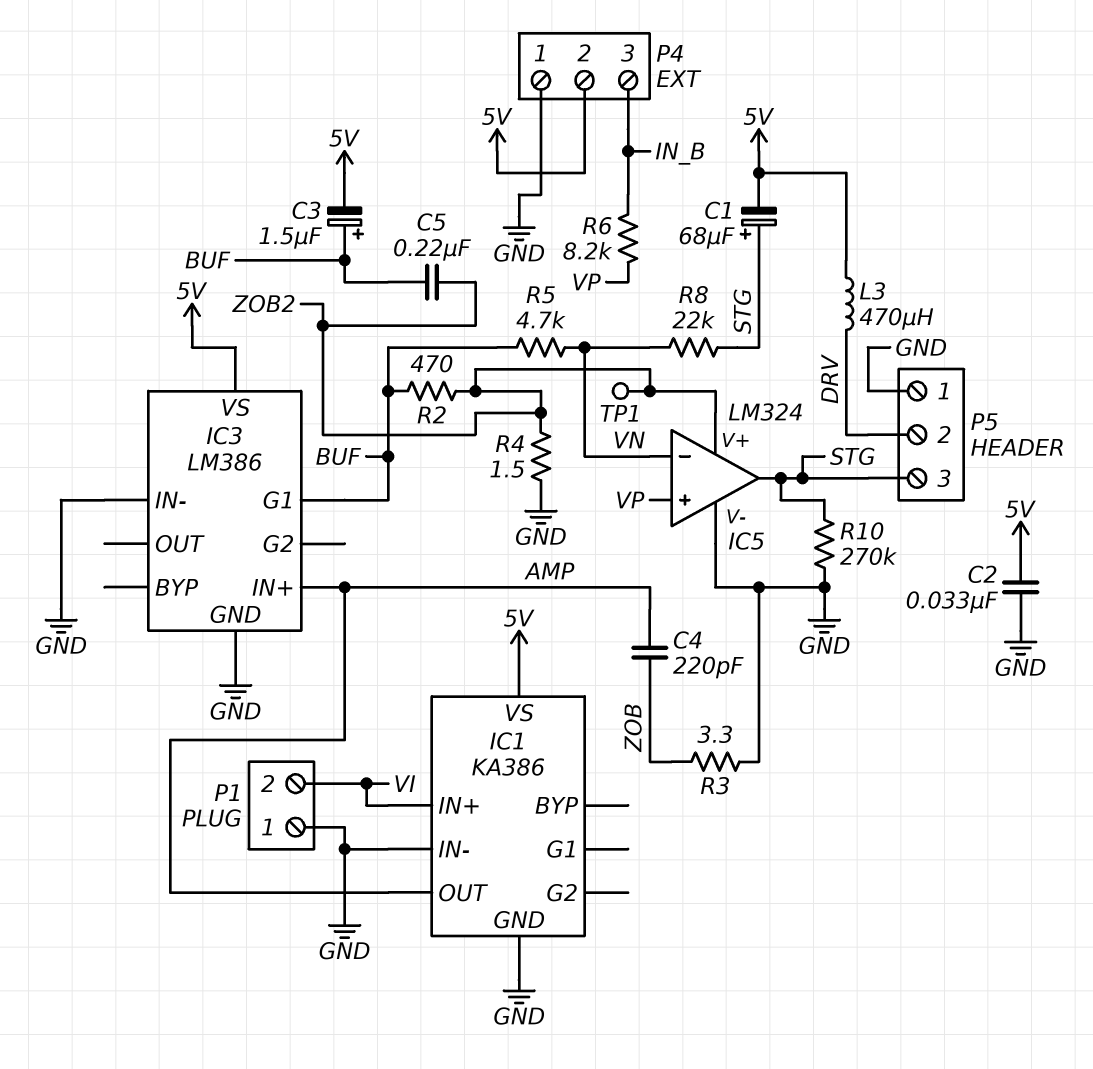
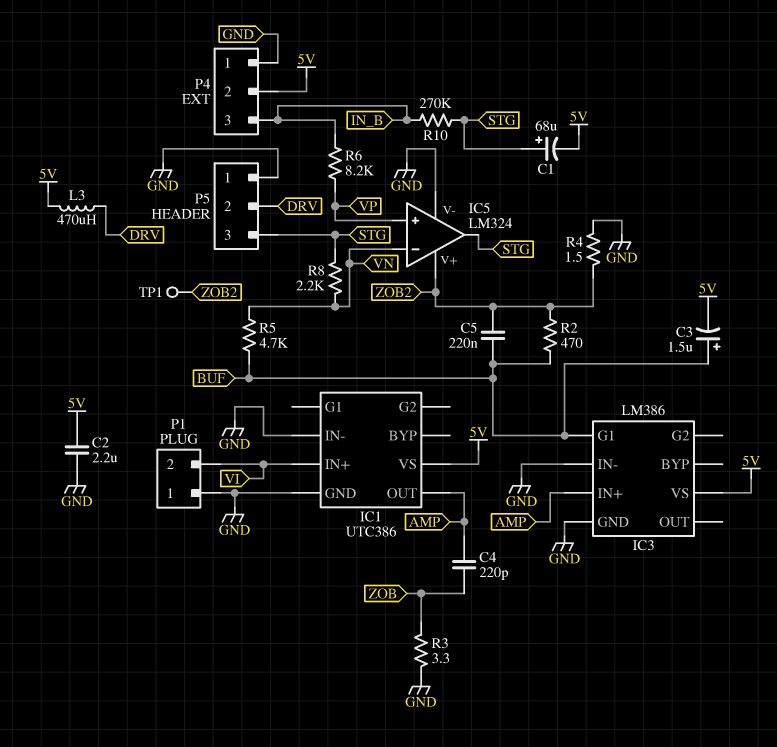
C2: 33nF (5V, GND) -> 2.2uF (5V, GND)
IC1: KA386 -> UTC386
R8: 22k (STG, VN) -> 2.2k (STG, VN)
R10: 270k (GND, STG) -> 270k (IN_B, STG)

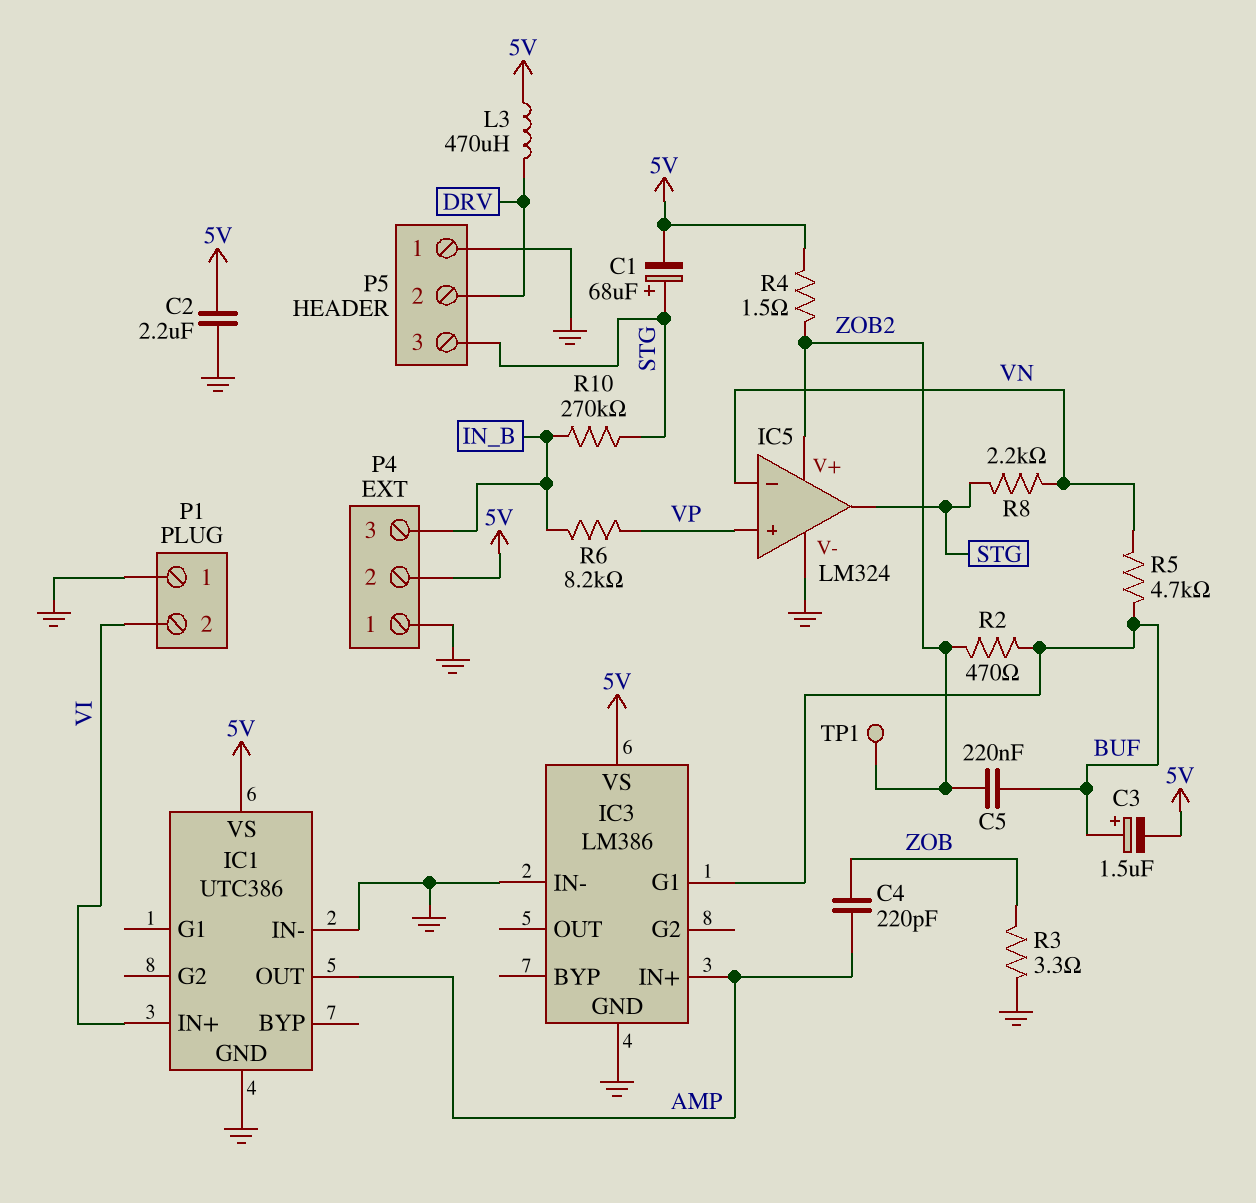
R4: 1.5 (GND, ZOB2) -> 1.5 (5V, ZOB2)

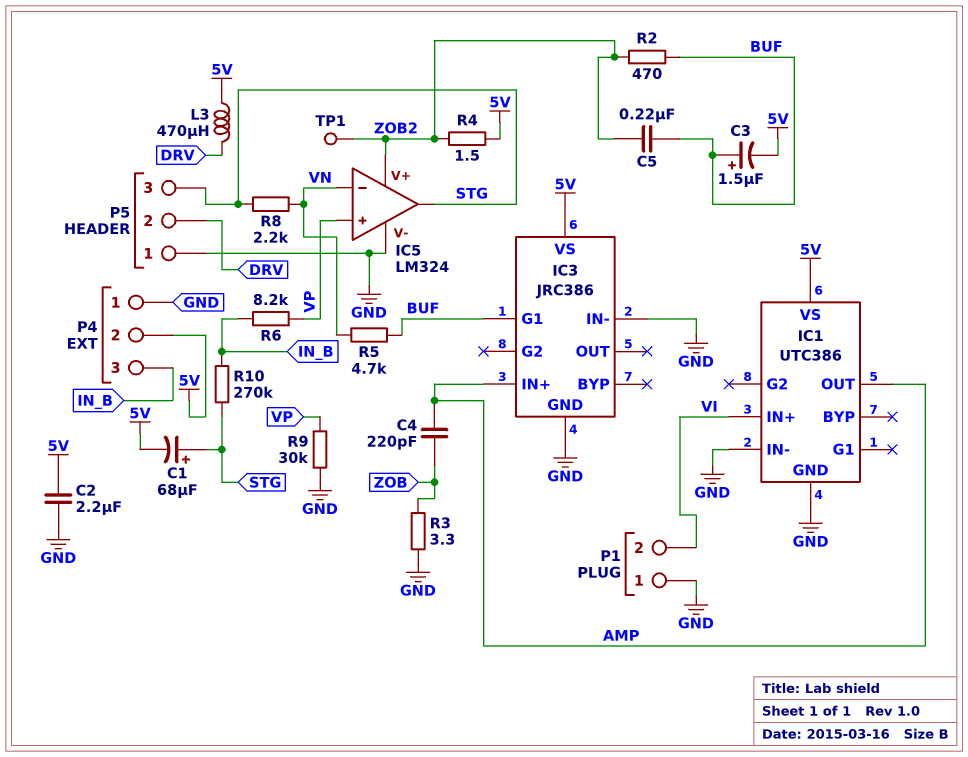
IC3: LM386 -> JRC386
R9: none -> 30k (GND, VP)

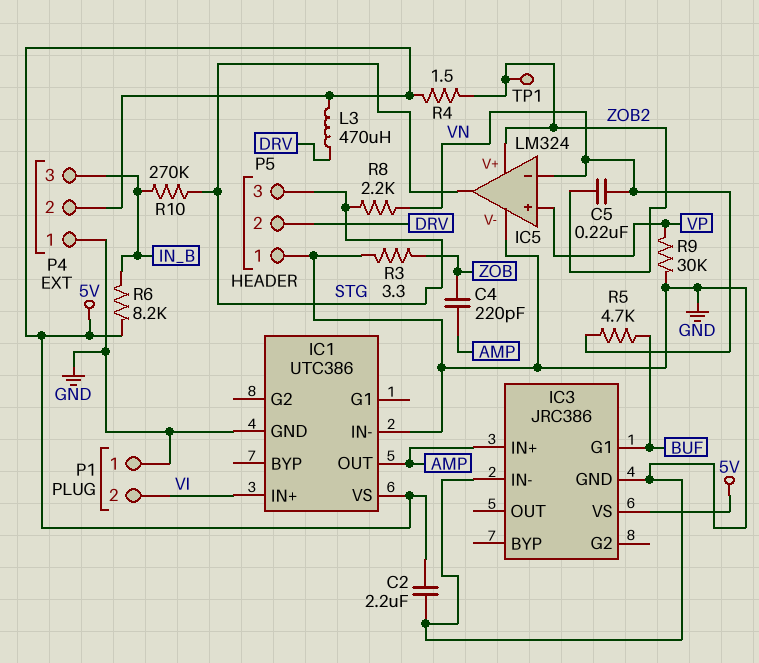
C1: 68uF (plus STG, minus 5V) -> none
C3: 1.5uF (plus BUF, minus 5V) -> none
C5: 220nF (BUF, ZOB2) -> 220nF (VN, ZOB2)
R2: 470 (BUF, ZOB2) -> none
R6: 8.2k (IN_B, VP) -> 8.2k (5V, IN_B)

